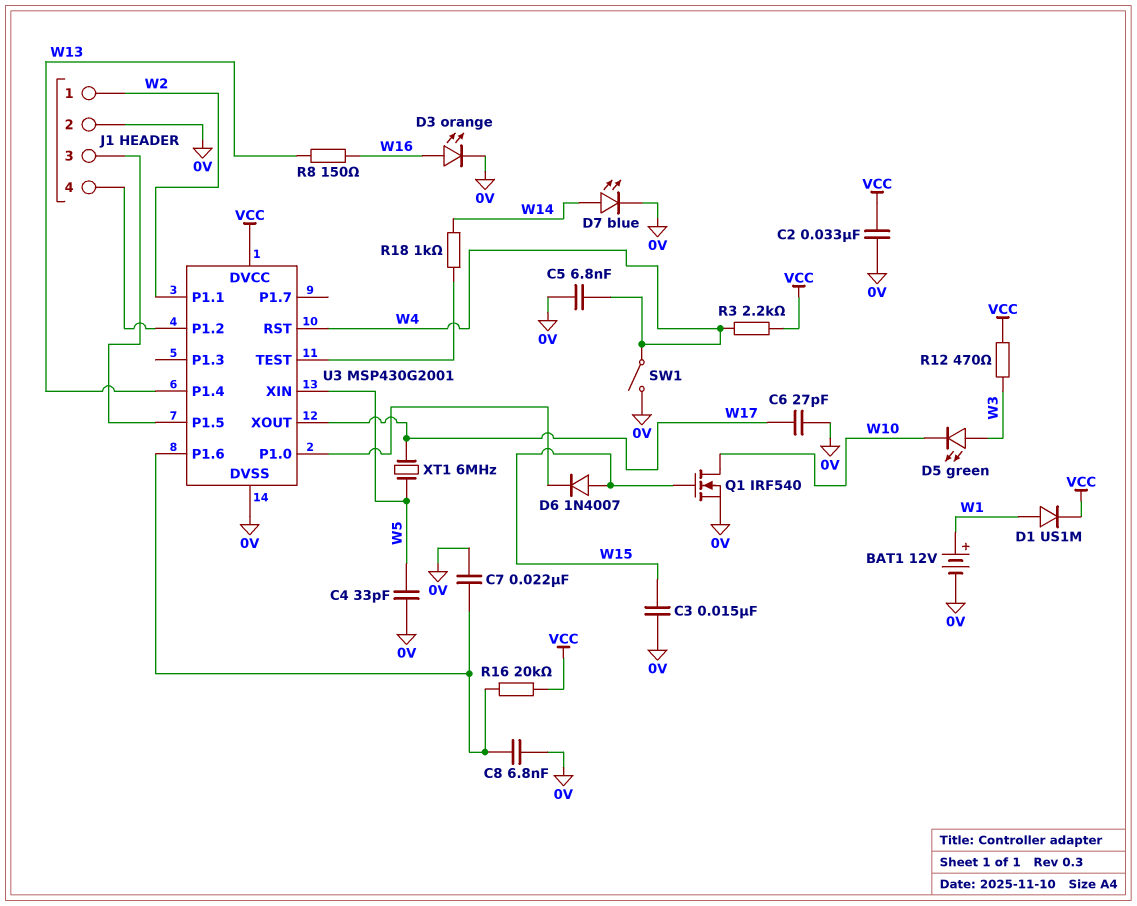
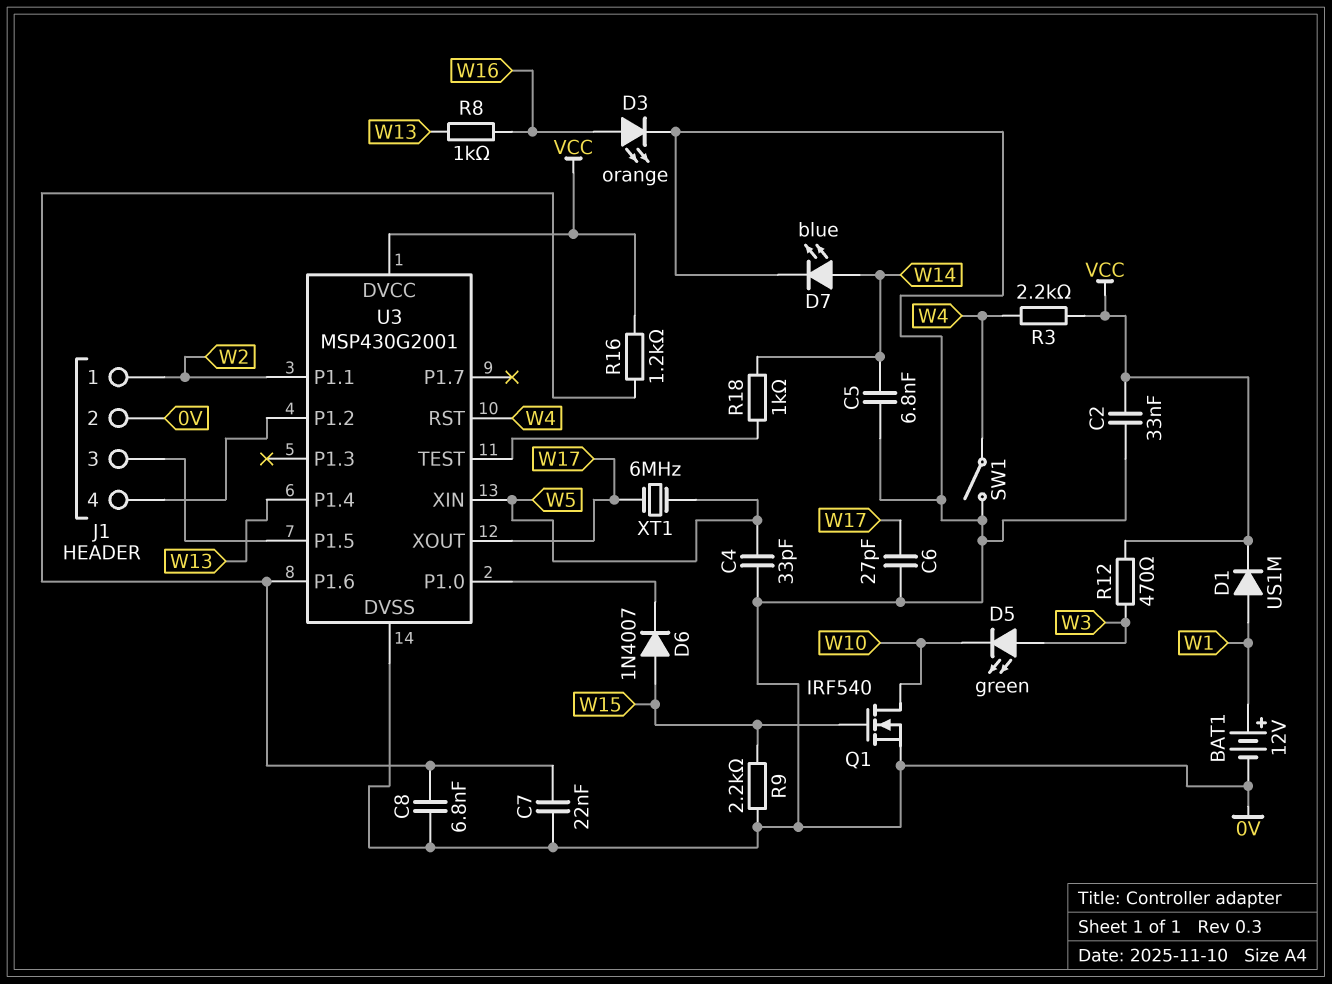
C3: 15nF (0V, W15) -> none
C5: 6.8nF (0V, W4) -> 6.8nF (0V, W14)
R8: 150 (W13, W16) -> 1k (W13, W16)
R9: none -> 2.2k (0V, W15)
R16: 20k (U3/P1.6, VCC) -> 1.2k (U3/P1.6, VCC)

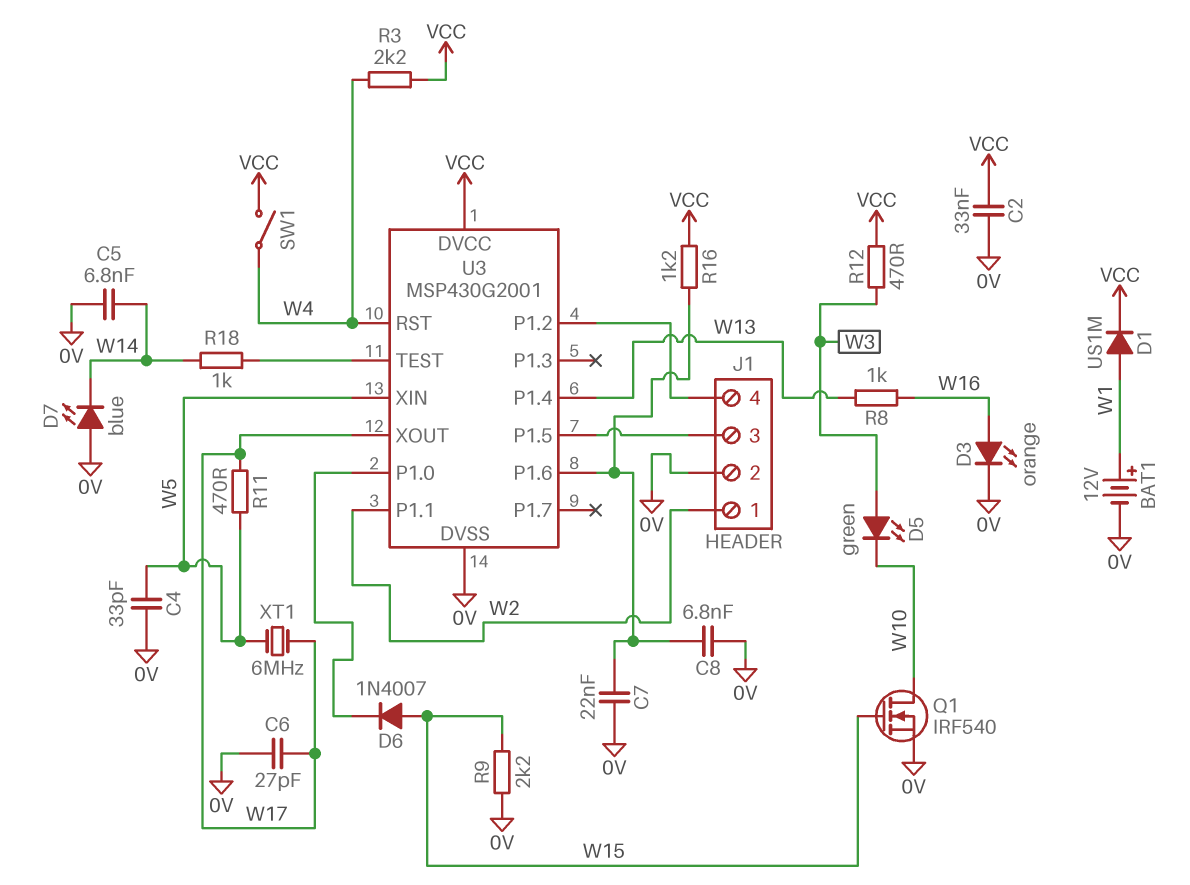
D7: LED blue (A W14, K 0V) -> LED blue (A 0V, K W14)
R11: none -> 470 (W5, W17)
SW1: switch (0V, W4) -> switch (VCC, W4)

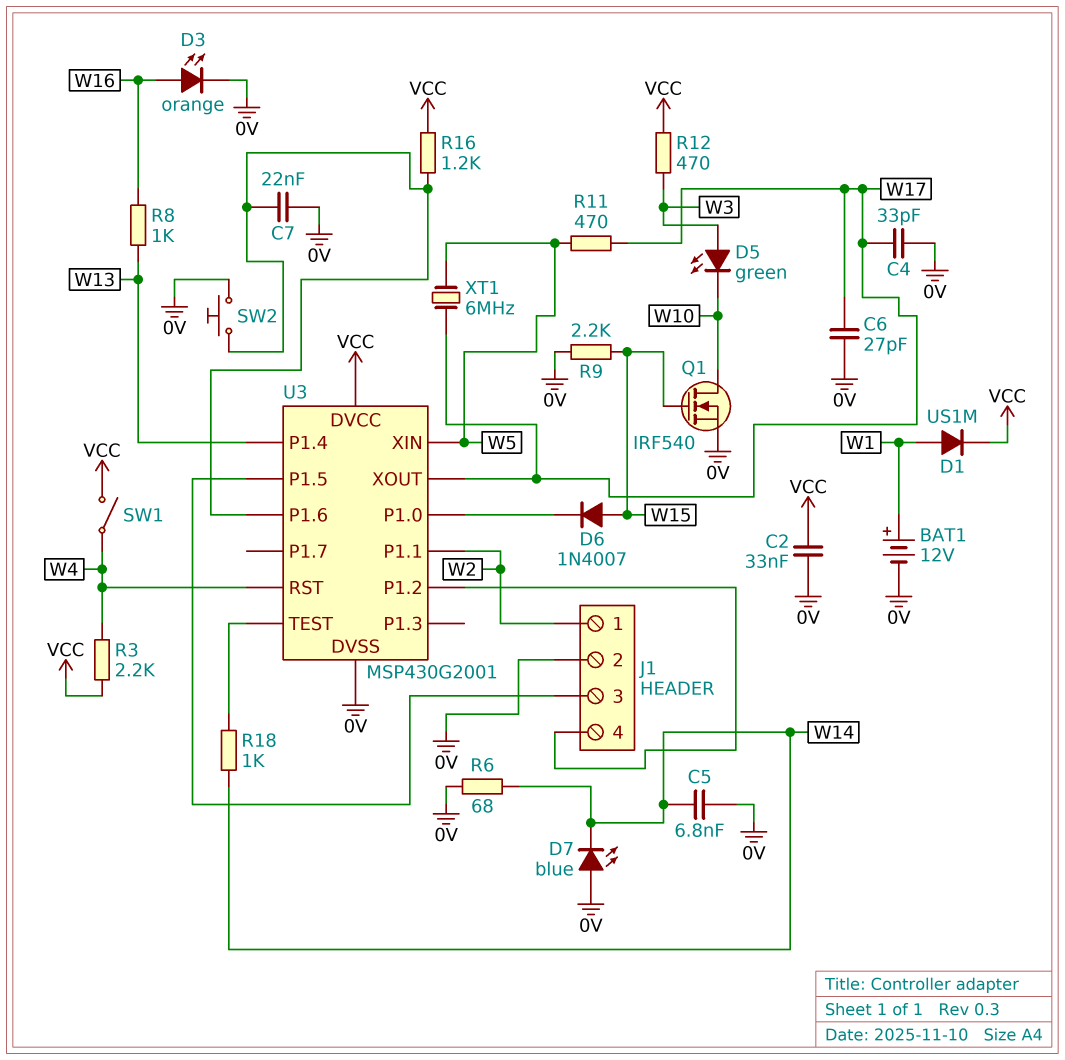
C4: 33pF (0V, W5) -> 33pF (0V, W17)
C8: 6.8nF (0V, U3/P1.6) -> none
R6: none -> 68 (0V, W14)
SW2: none -> button (0V, U3/P1.6)

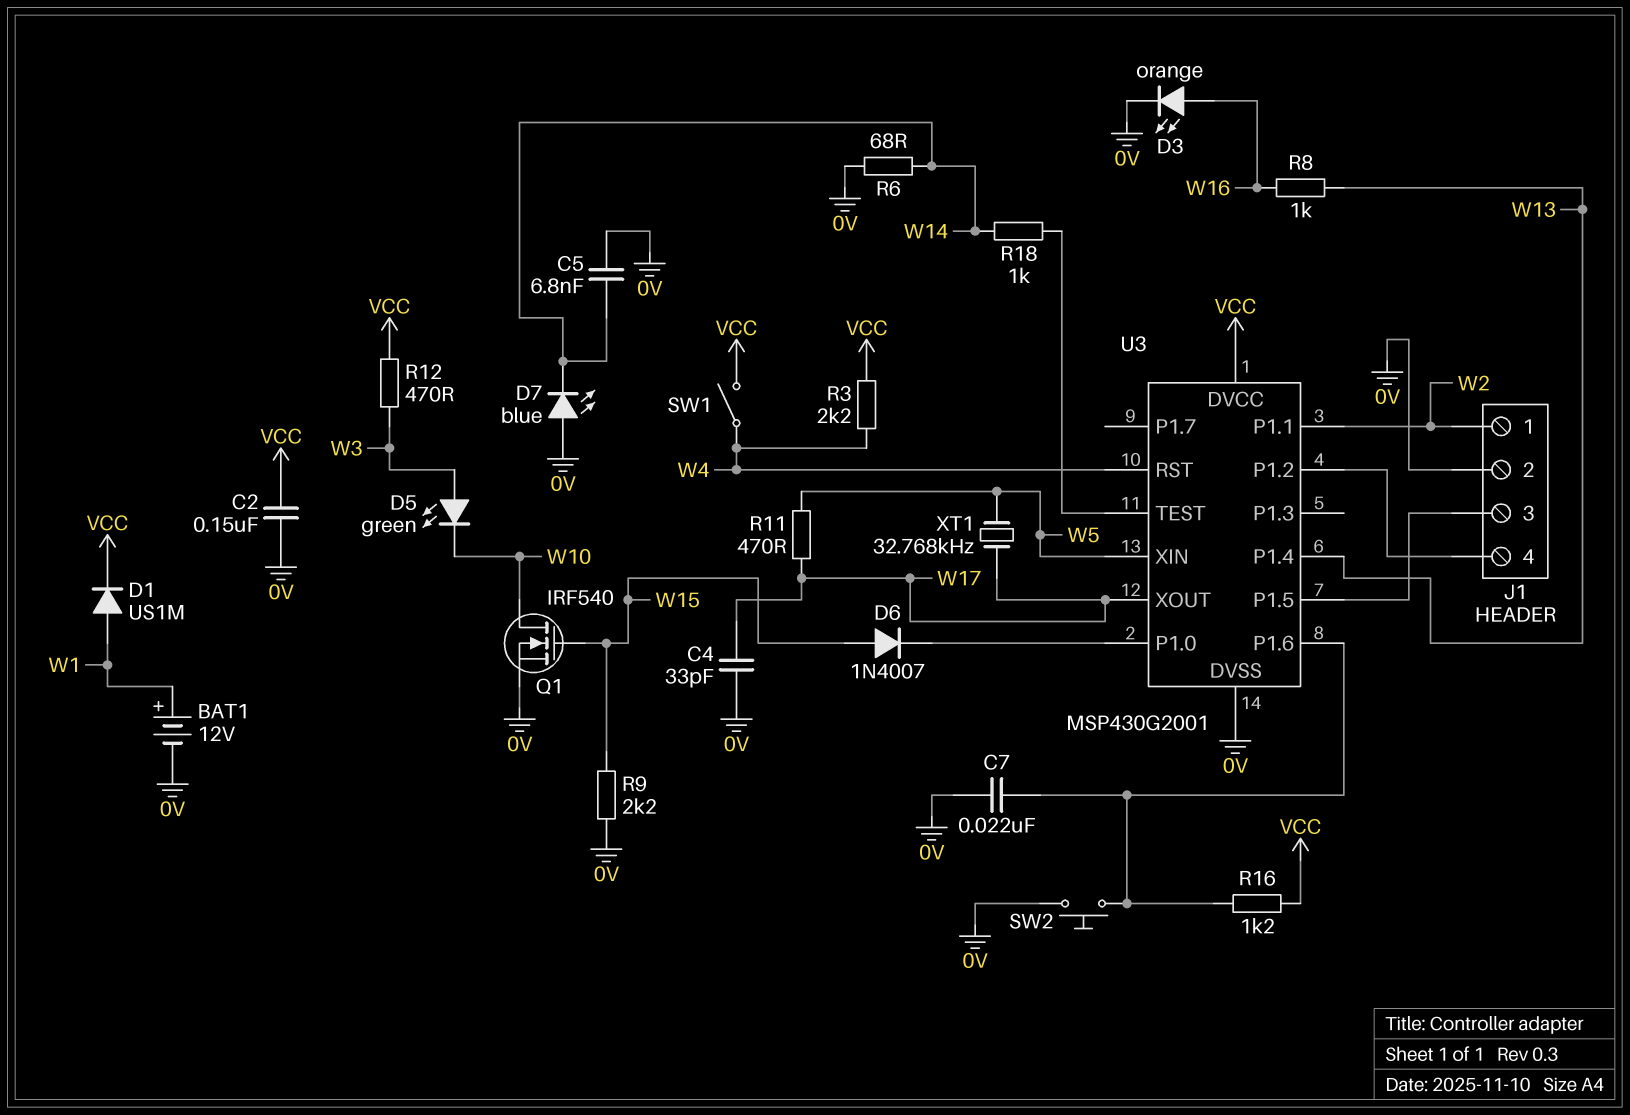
C2: 33nF (0V, VCC) -> 150nF (0V, VCC)
C6: 27pF (0V, W17) -> none
XT1: 6MHz (W5, W17) -> 32.768kHz (W5, W17)

